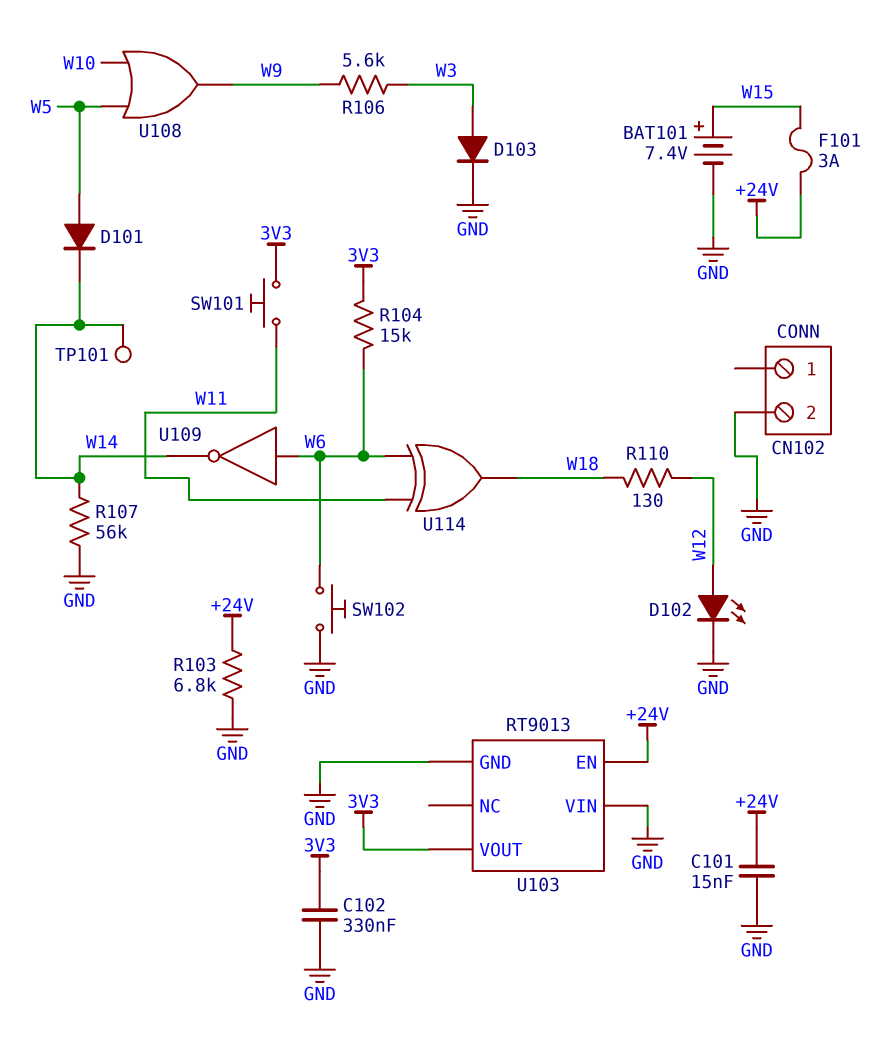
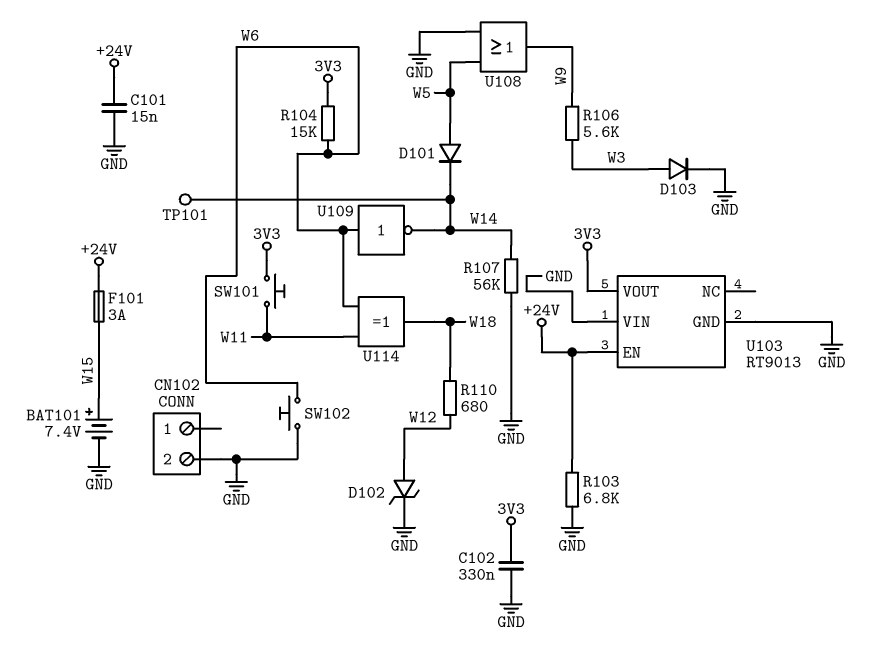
D102: LED (A W12, K GND) -> zener (A W12, K GND)
R110: 130 (W12, W18) -> 680 (W12, W18)
U108: OR (in W5, in W10, out W9) -> OR (in GND, in W5, out W9)

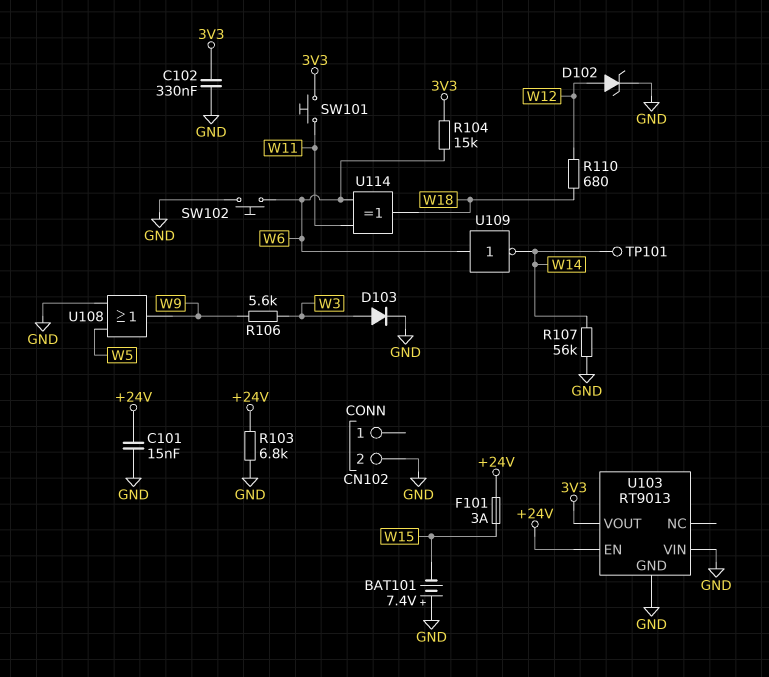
BAT101: 7.4V (plus W15, minus GND) -> 7.4V (plus GND, minus W15)
D101: diode (A W5, K W14) -> none

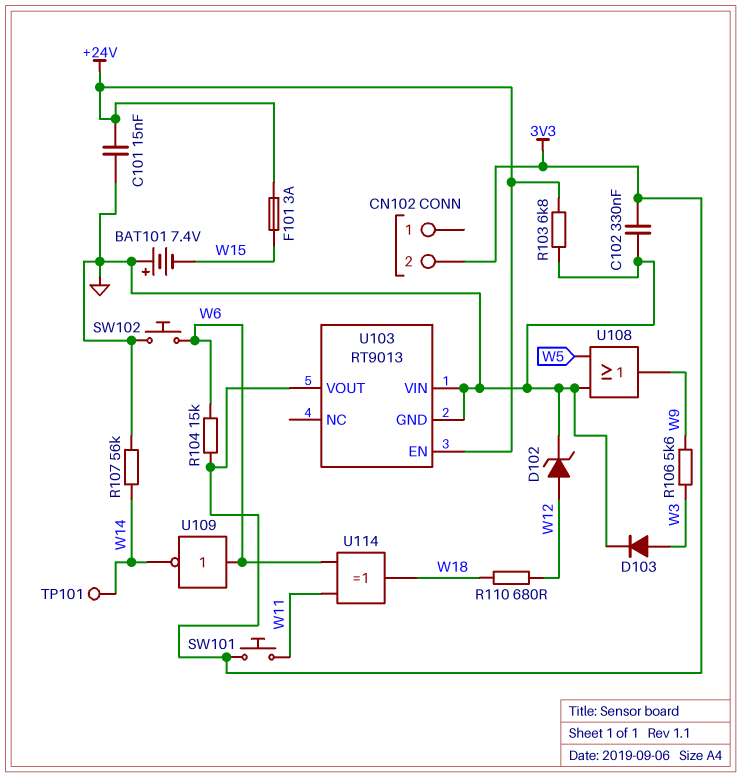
CN102 pin 2: GND -> 3V3

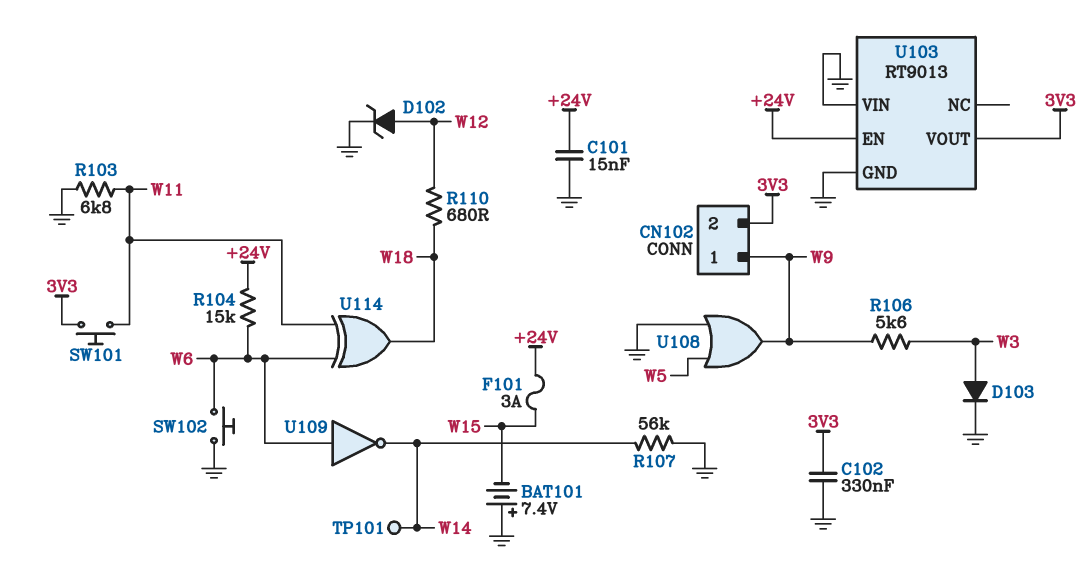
CN102 pin 1: none -> W9
R103: 6.8k (+24V, GND) -> 6.8k (GND, W11)
R104: 15k (3V3, W6) -> 15k (+24V, W6)

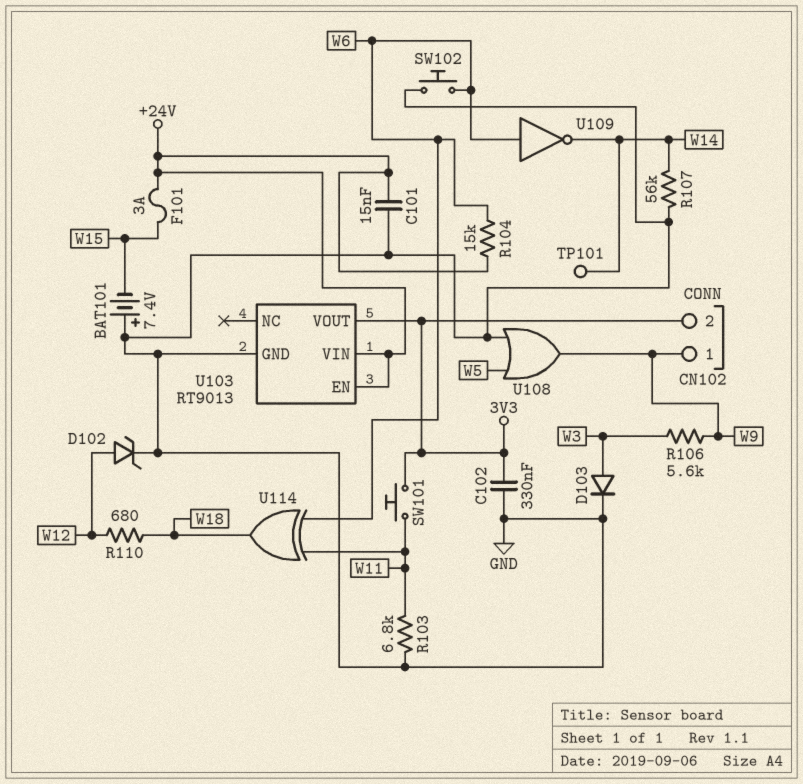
U103 pin VIN: GND -> +24V

